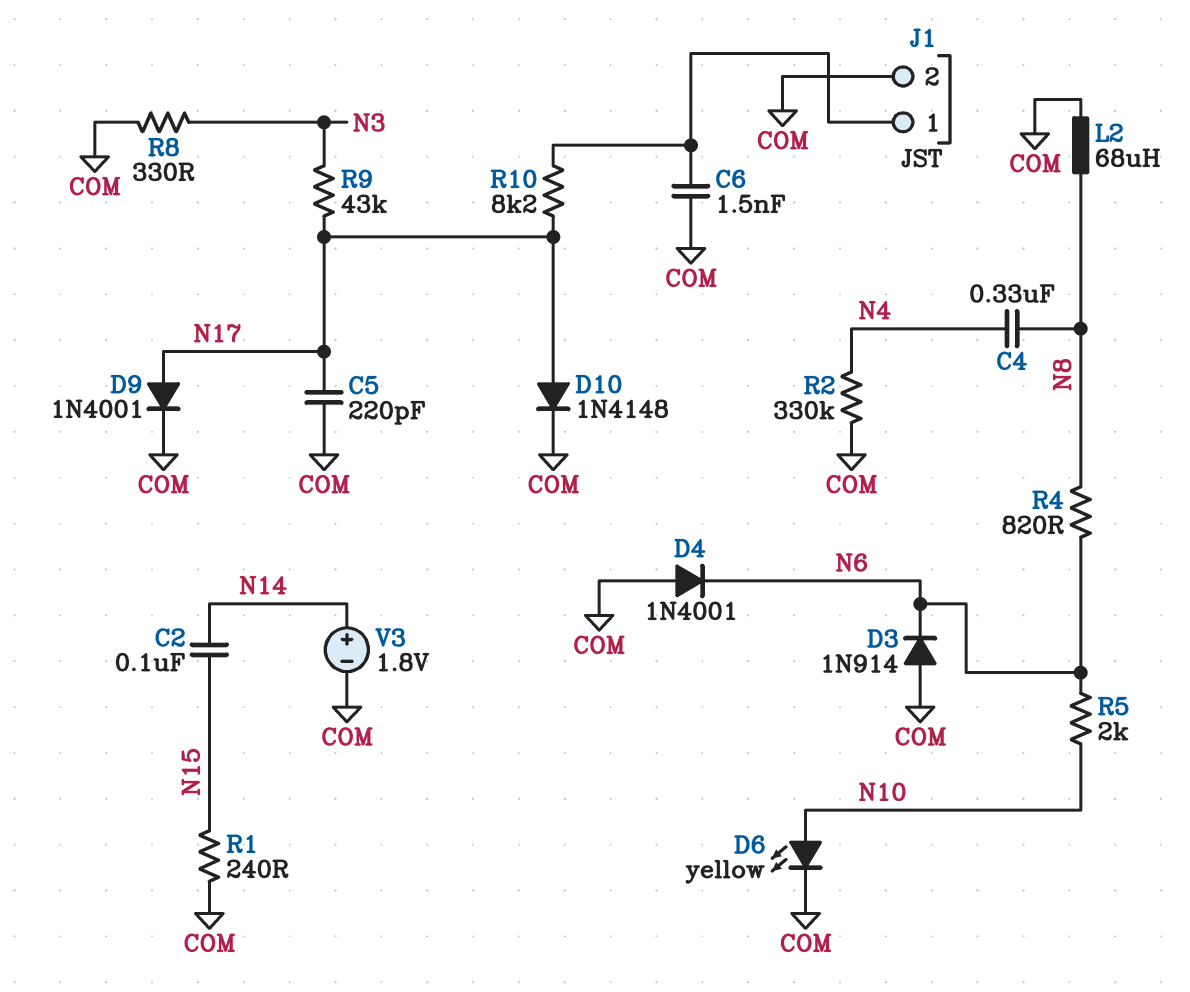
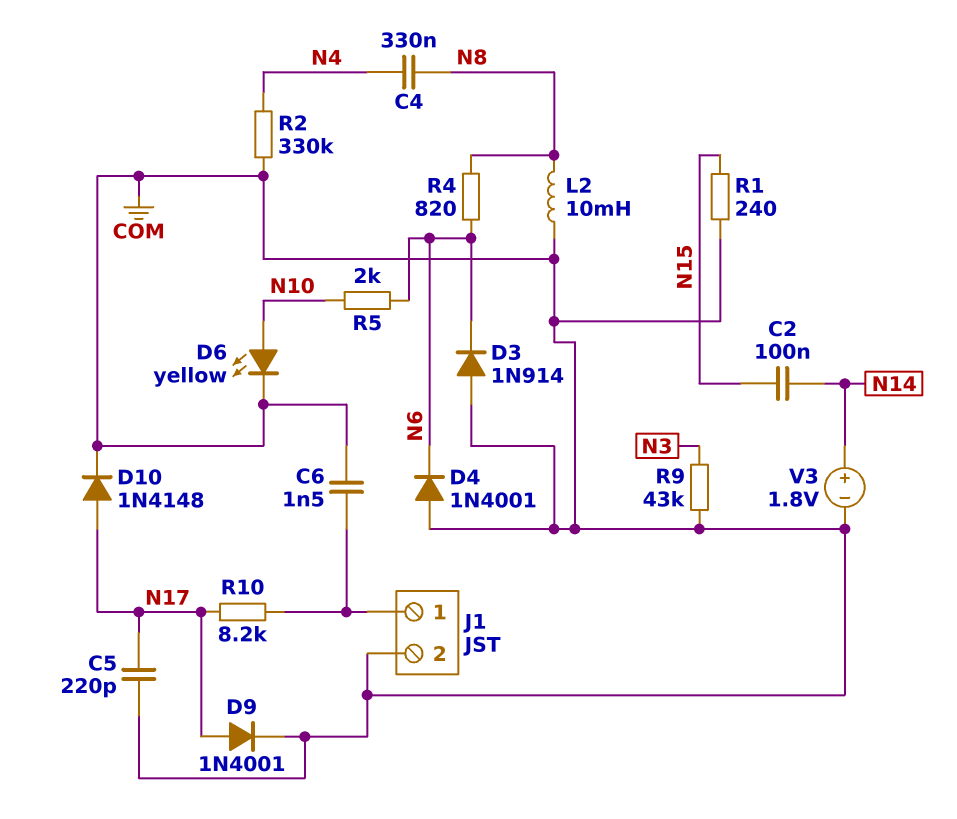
L2: 68uH (COM, N8) -> 10mH (COM, N8)
R8: 330 (COM, N3) -> none
R9: 43k (N3, N17) -> 43k (COM, N3)

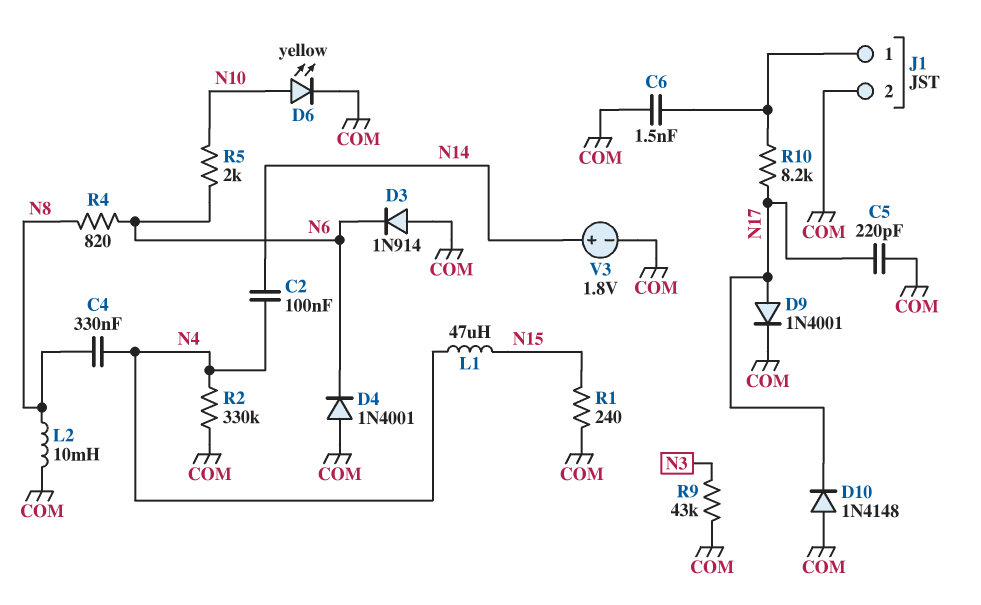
C2: 100nF (N14, N15) -> 100nF (N4, N14)
D10: diode 1N4148 (A N17, K COM) -> diode 1N4148 (A COM, K N17)
L1: none -> 47uH (N4, N15)

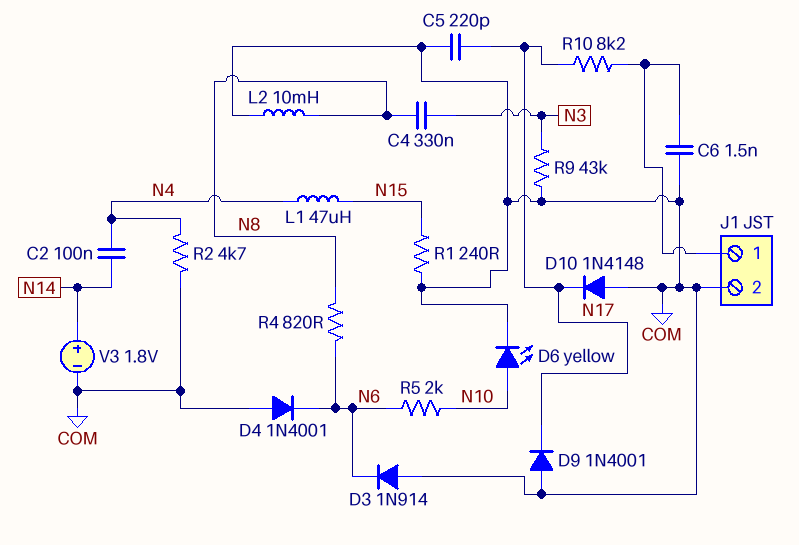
C4: 330nF (N4, N8) -> 330nF (N3, N8)
D9: diode 1N4001 (A N17, K COM) -> diode 1N4001 (A COM, K N17)
R2: 330k (COM, N4) -> 4.7k (COM, N4)

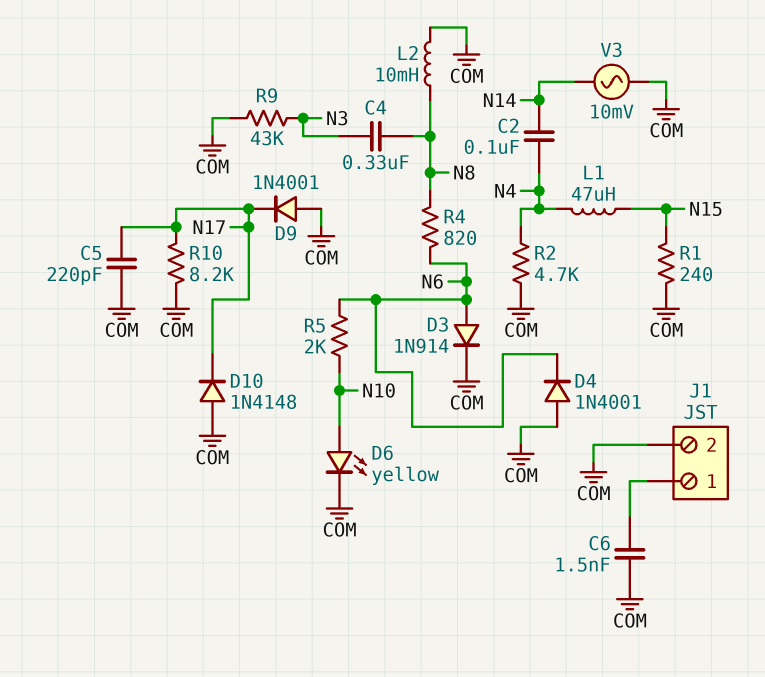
D3: diode 1N914 (A COM, K N6) -> diode 1N914 (A N6, K COM)
R10: 8.2k (J1/1, N17) -> 8.2k (COM, N17)
V3: 1.8V (plus N14, minus COM) -> AC 10mV (COM, N14)

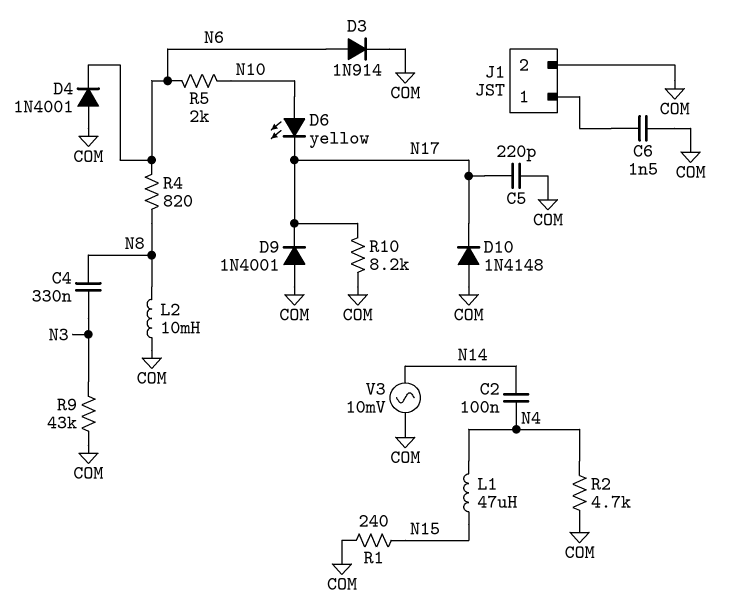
D6: LED yellow (A N10, K COM) -> LED yellow (A N10, K N17)

